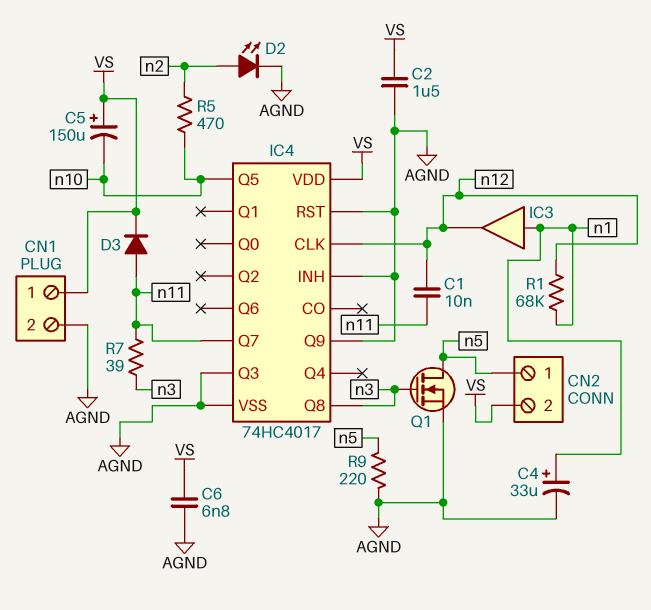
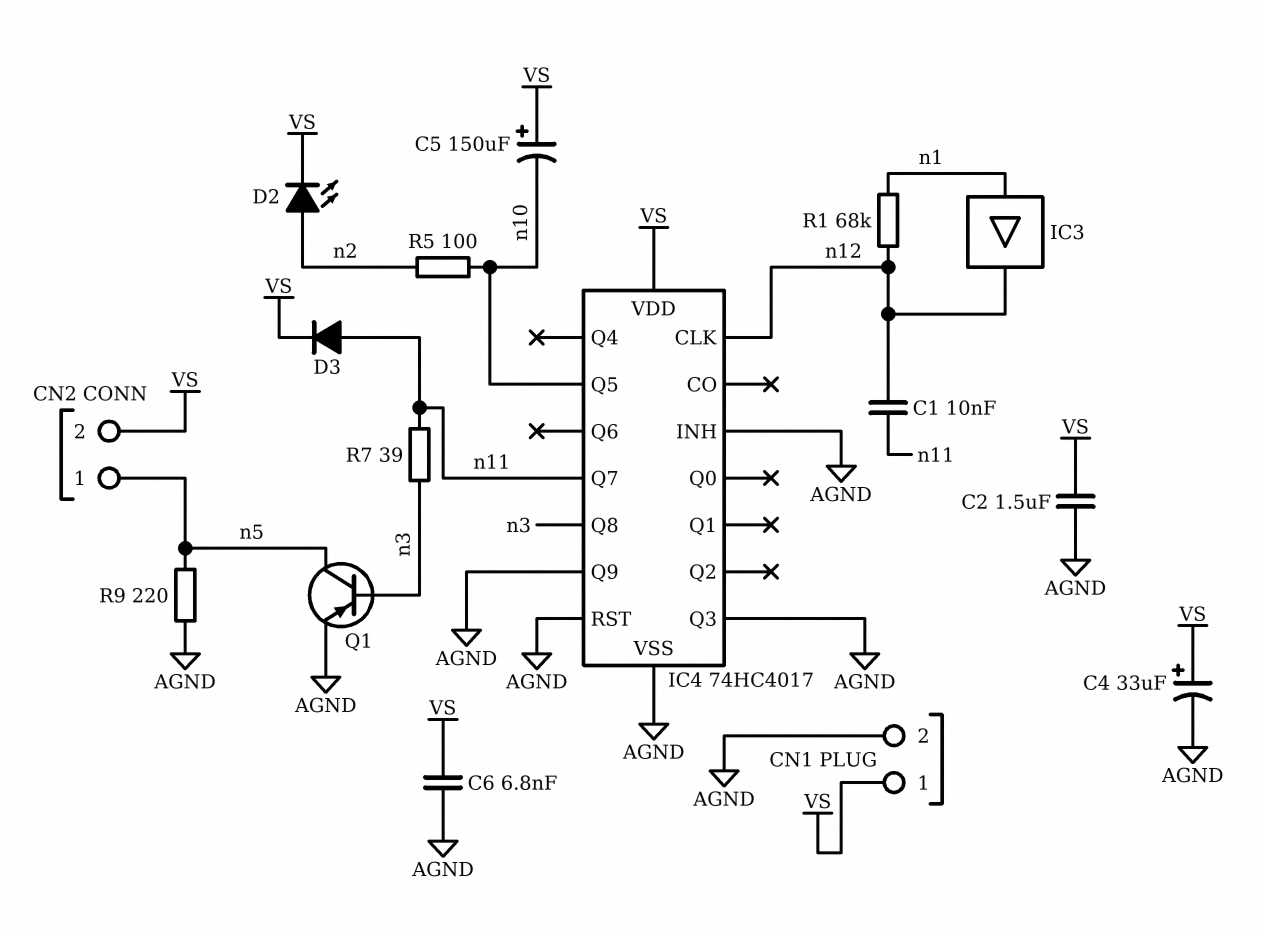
C4: 33uF (plus n1, minus AGND) -> 33uF (plus VS, minus AGND)
D2: LED (A n2, K AGND) -> LED (A n2, K VS)
Q1: NMOS (G n3, D n5, S AGND) -> PNP (B n3, C n5, E AGND)
R5: 470 (n2, n10) -> 100 (n2, n10)

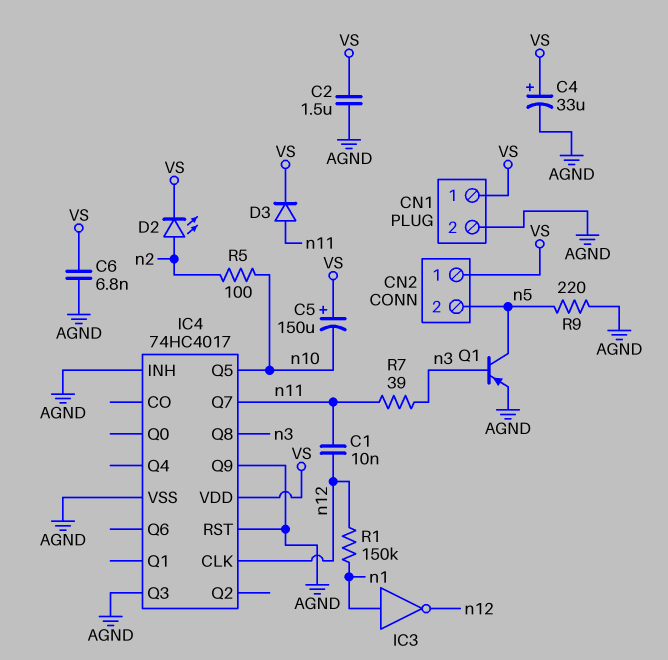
CN2 pin 1: n5 -> VS
CN2 pin 2: VS -> n5
IC3: buffer (in n1, out n12) -> NOT (in n1, out n12)
R1: 68k (n1, n12) -> 150k (n1, n12)

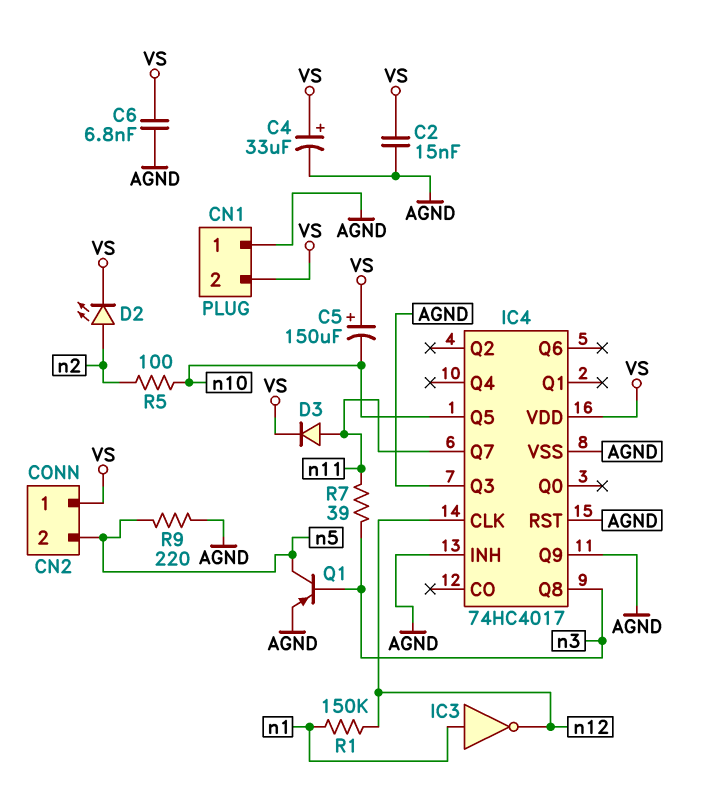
C1: 10nF (n11, n12) -> none
C2: 1.5uF (AGND, VS) -> 15nF (AGND, VS)
CN1 pin 1: VS -> AGND
CN1 pin 2: AGND -> VS

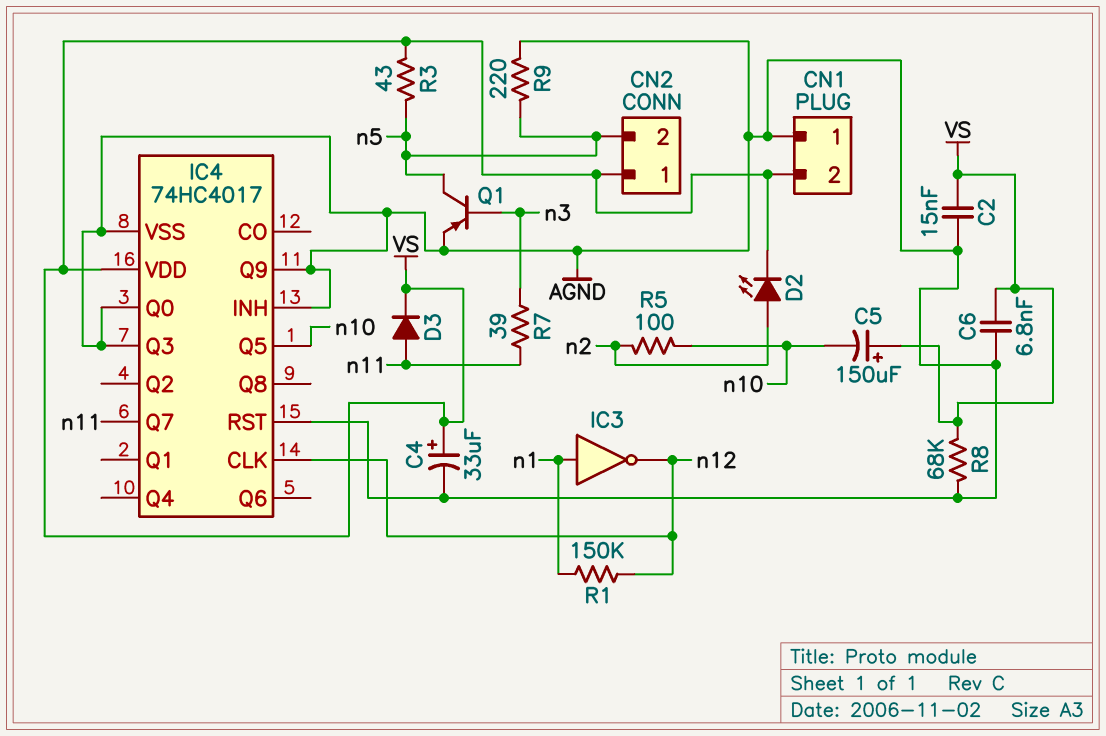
IC4 pin Q0: none -> AGND
IC4 pin Q8: n3 -> none
R3: none -> 43 (VS, n5)
R8: none -> 68k (AGND, VS)

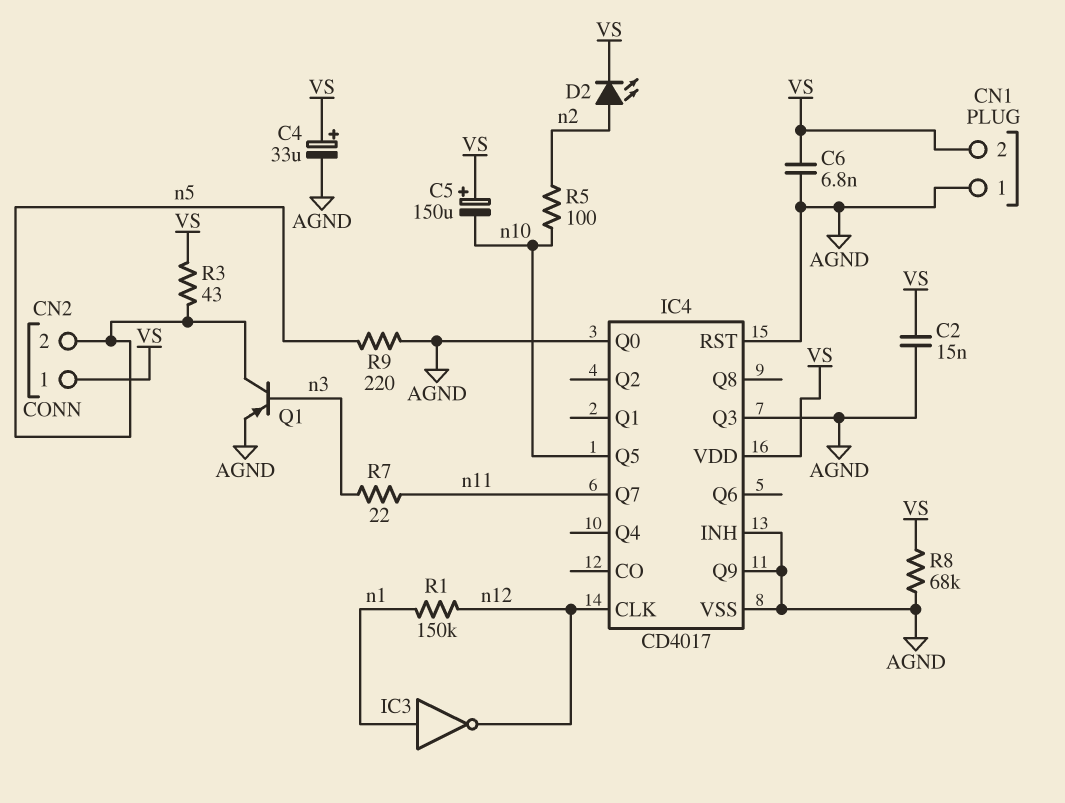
D3: diode (A n11, K VS) -> none
IC4: 74HC4017 -> CD4017
R7: 39 (n3, n11) -> 22 (n3, n11)

